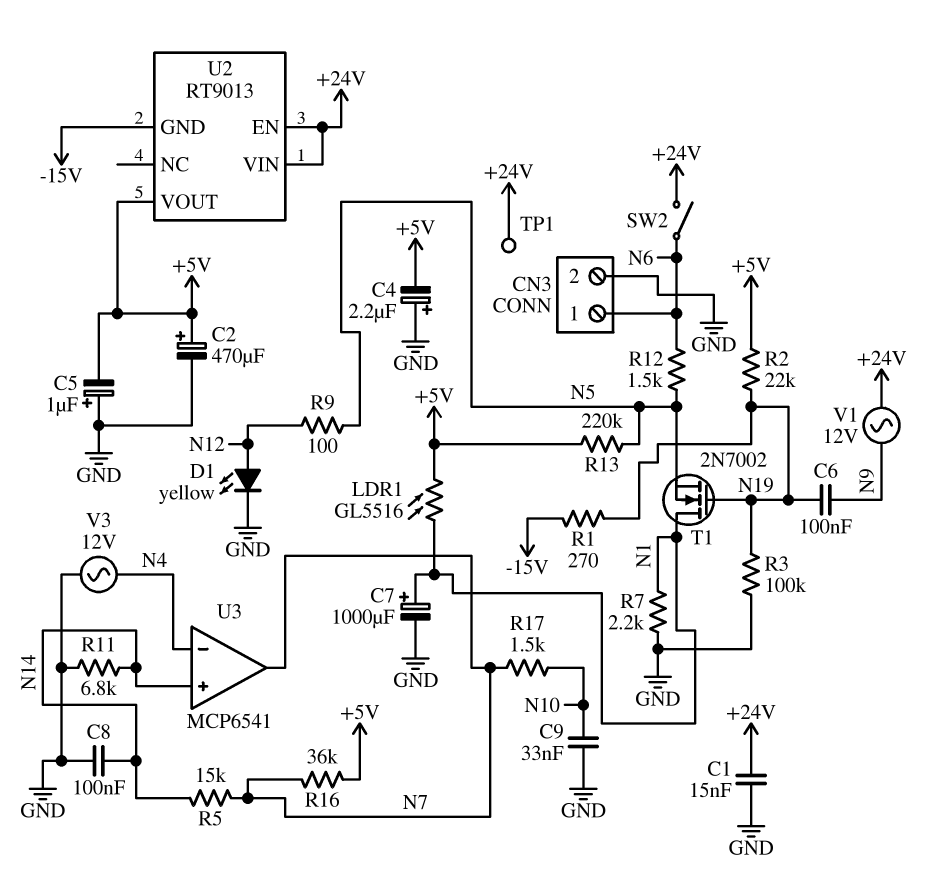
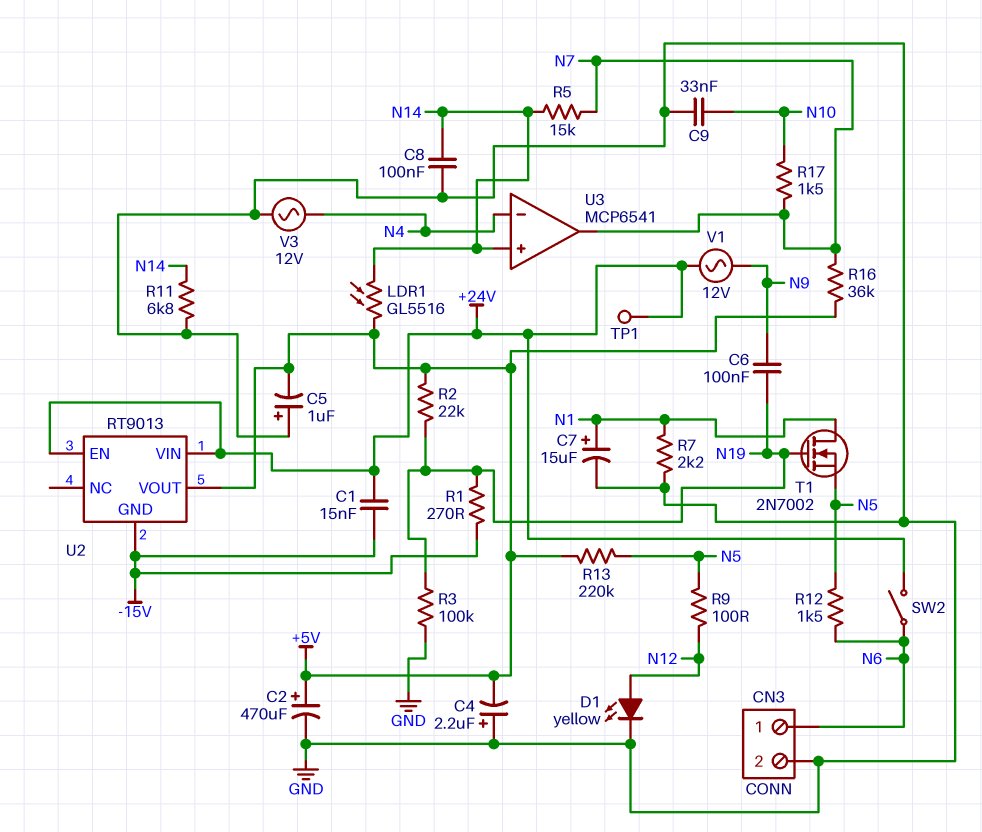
C1: 15nF (+24V, GND) -> 15nF (+24V, -15V)
C7: 1000uF (plus N1, minus GND) -> 15uF (plus N1, minus GND)
LDR1: GL5516 (+5V, N1) -> GL5516 (+5V, N14)

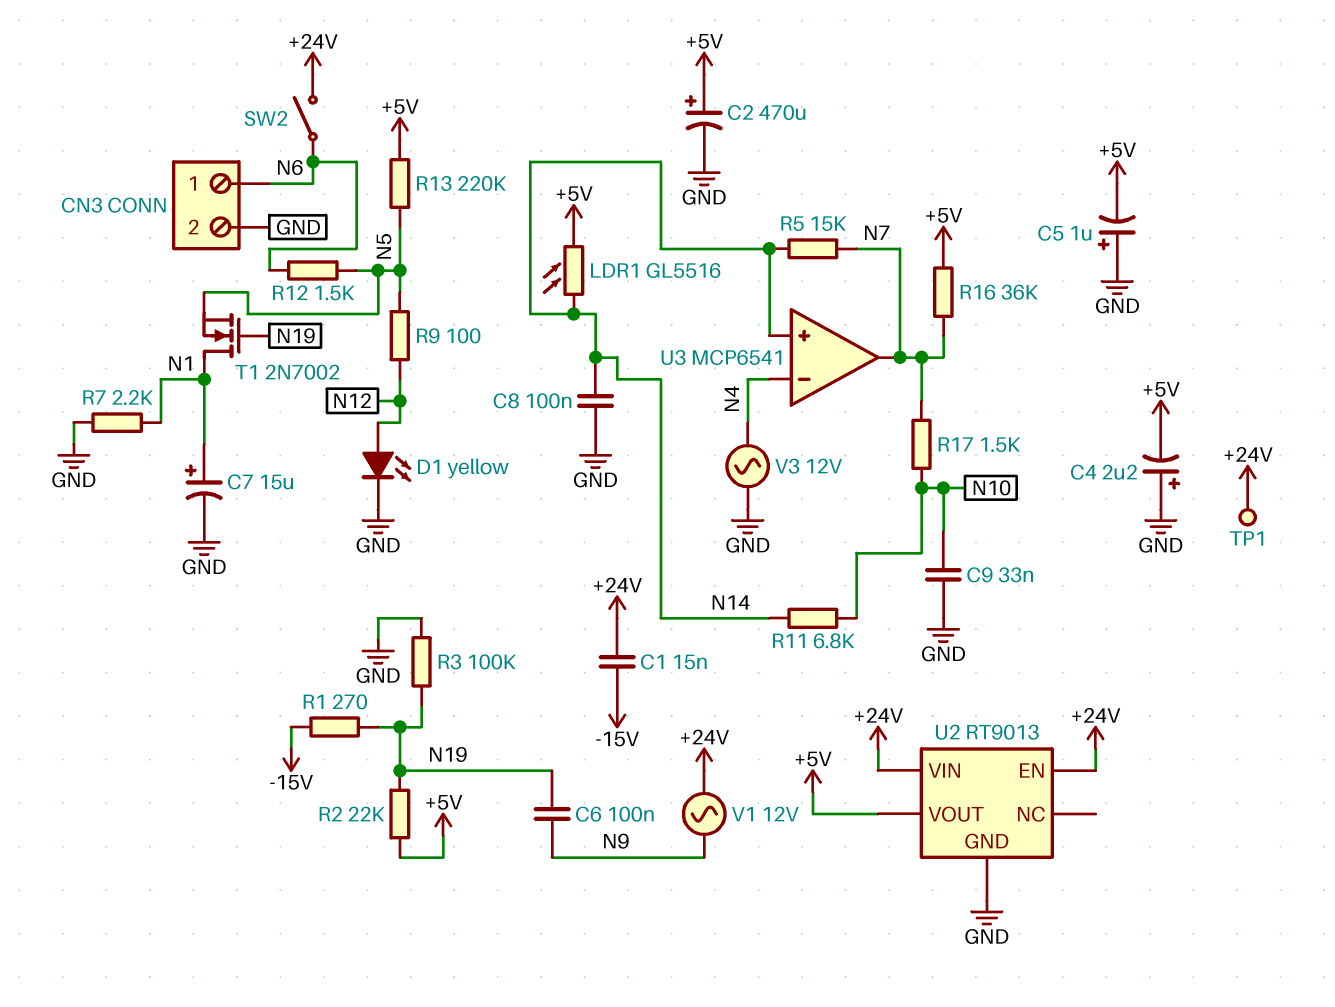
R11: 6.8k (GND, N14) -> 6.8k (N10, N14)
U2 pin GND: -15V -> GND

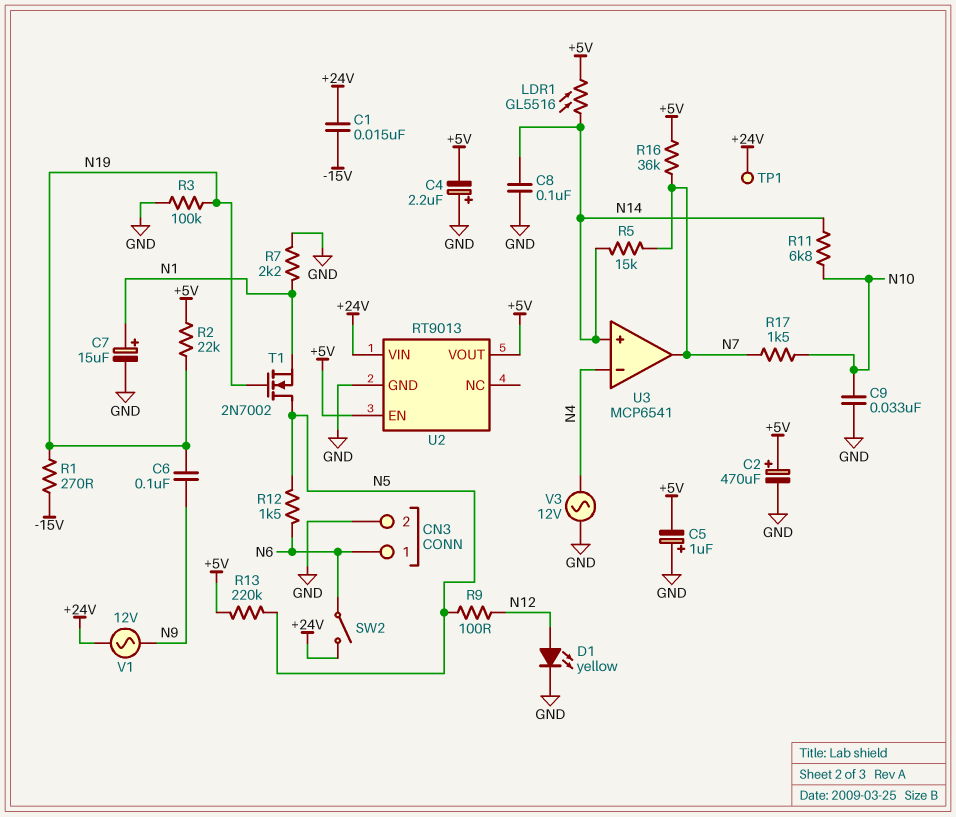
T1: NMOS 2N7002 (G N19, D N1, S N5) -> NMOS 2N7002 (G N19, D N5, S N1)
U2 pin EN: +24V -> +5V

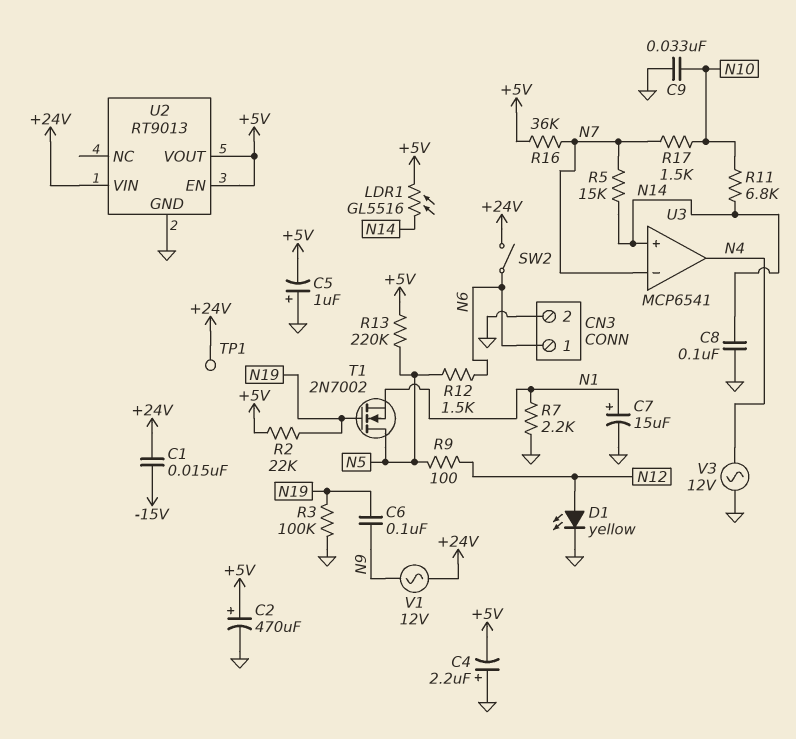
R1: 270 (-15V, N19) -> none
U3 pin in-: N4 -> N7
U3 pin out: N7 -> N4

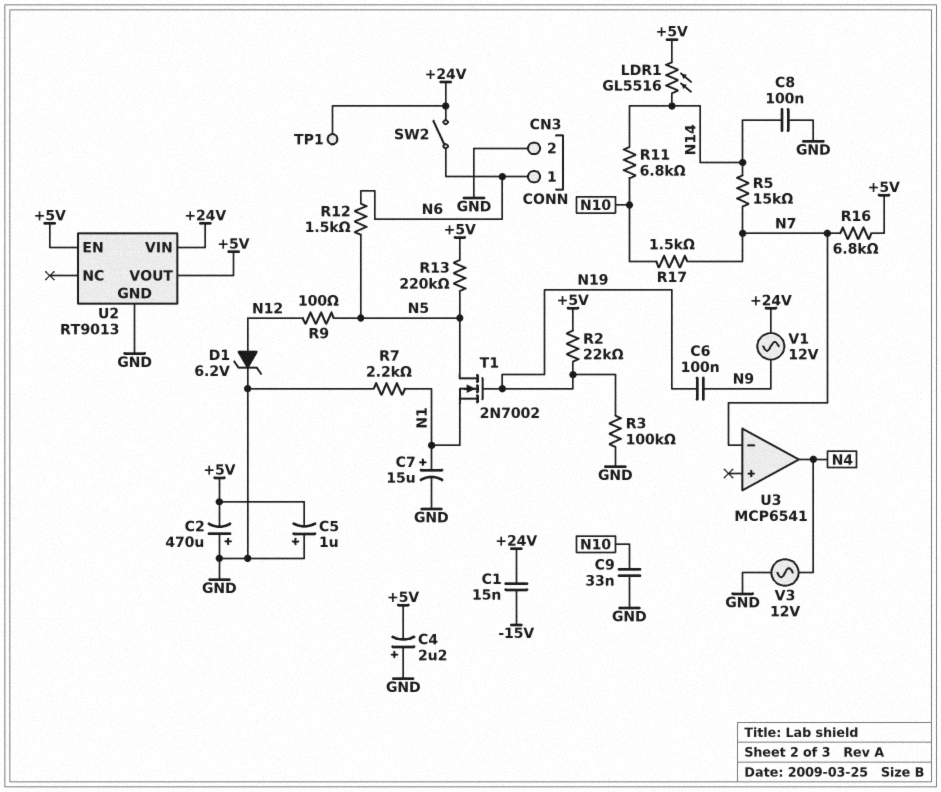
C2: 470uF (plus +5V, minus GND) -> 470uF (plus GND, minus +5V)
D1: LED yellow (A N12, K GND) -> zener 6.2V (A N12, K GND)
R16: 36k (+5V, N7) -> 6.8k (+5V, N7)
U3 pin in+: N14 -> none

